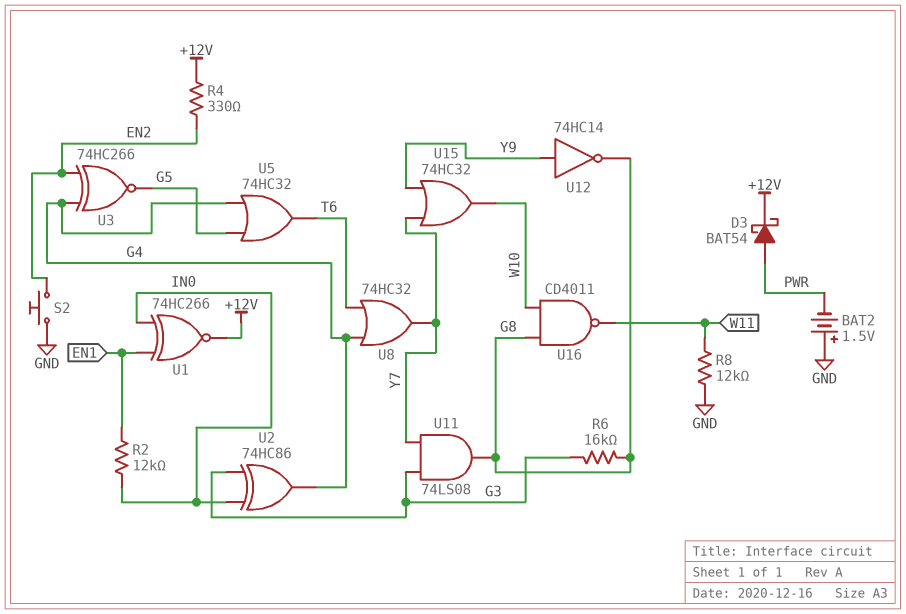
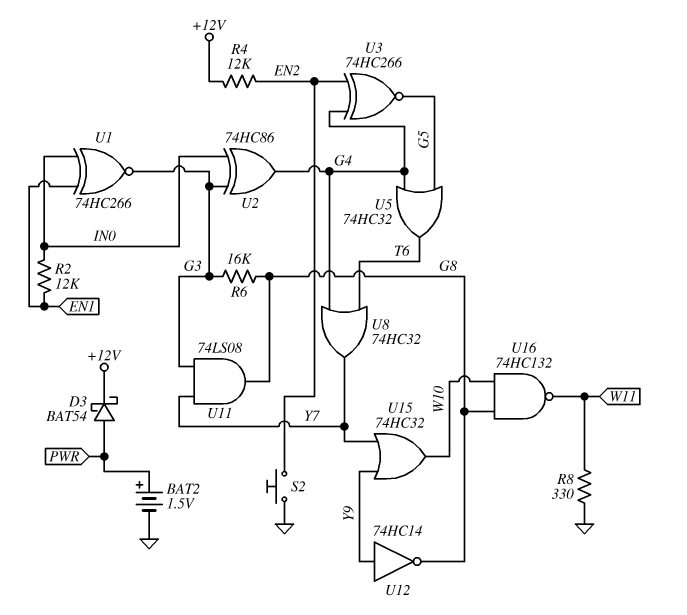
BAT2: 1.5V (plus GND, minus PWR) -> 1.5V (plus PWR, minus GND)
R4: 330 (+12V, EN2) -> 12k (+12V, EN2)
R8: 12k (GND, W11) -> 330 (GND, W11)
U1: XNOR 74HC266 (in EN1, in IN0, out +12V) -> XNOR 74HC266 (in EN1, in IN0, out G3)
U16: NAND CD4011 (in G8, in W10, out W11) -> NAND 74HC132 (in G8, in W10, out W11)

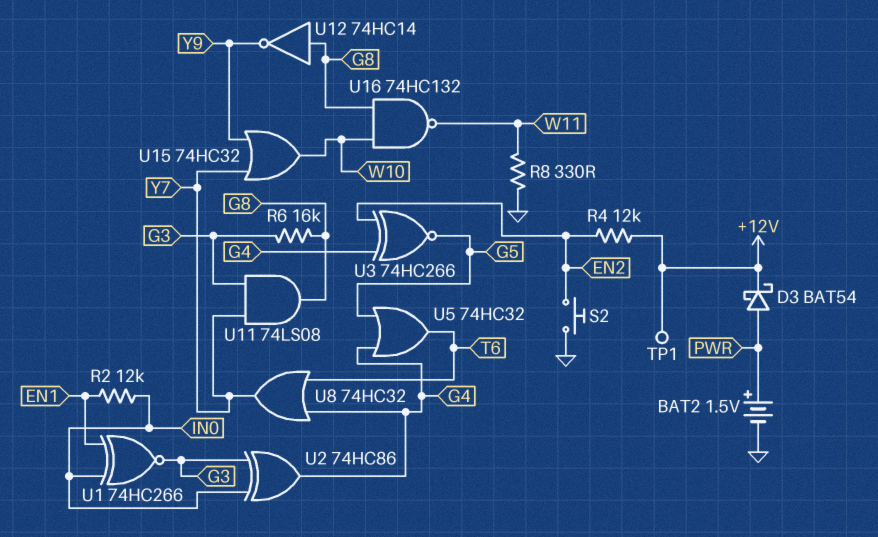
TP1: none -> test point (+12V)
U12: NOT 74HC14 (in Y9, out G8) -> NOT 74HC14 (in G8, out Y9)

